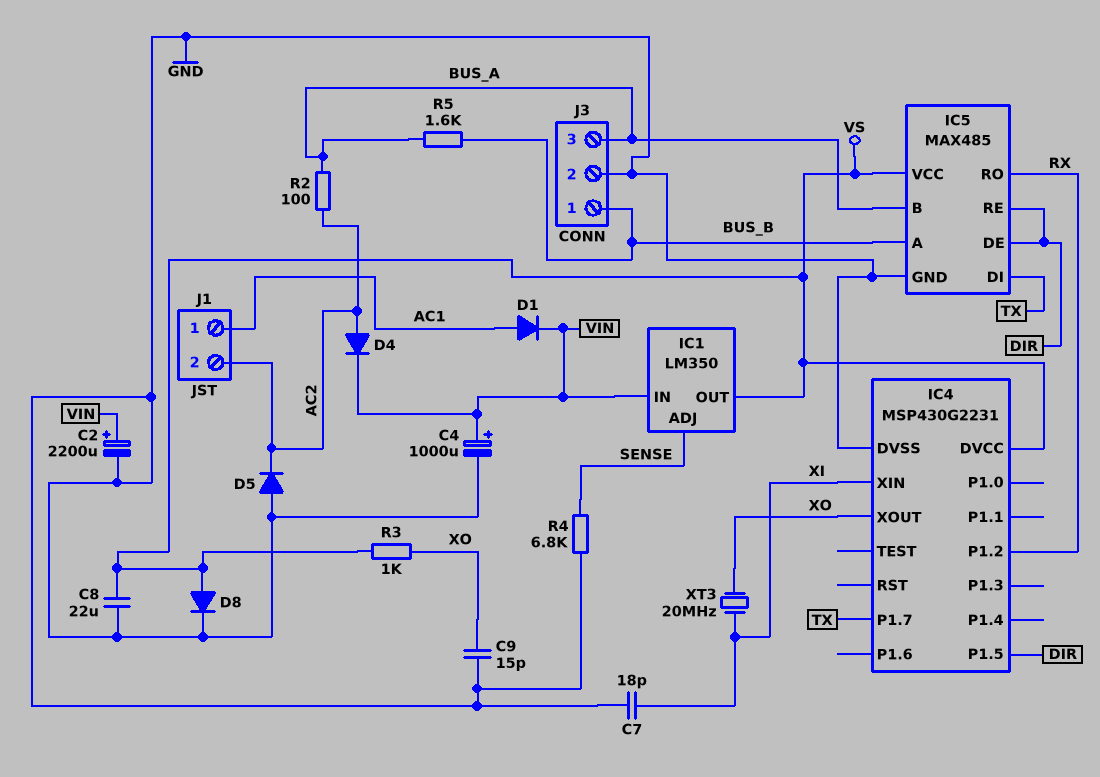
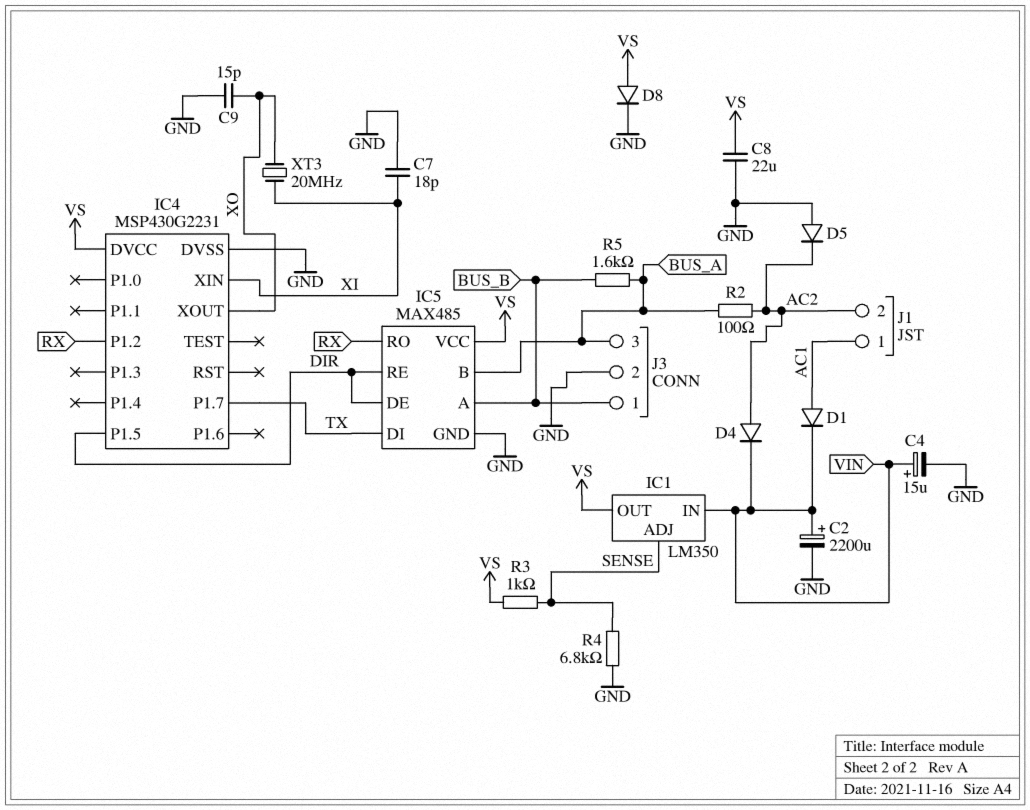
C4: 1000uF (plus VIN, minus GND) -> 15uF (plus VIN, minus GND)
R3: 1k (VS, XO) -> 1k (SENSE, VS)

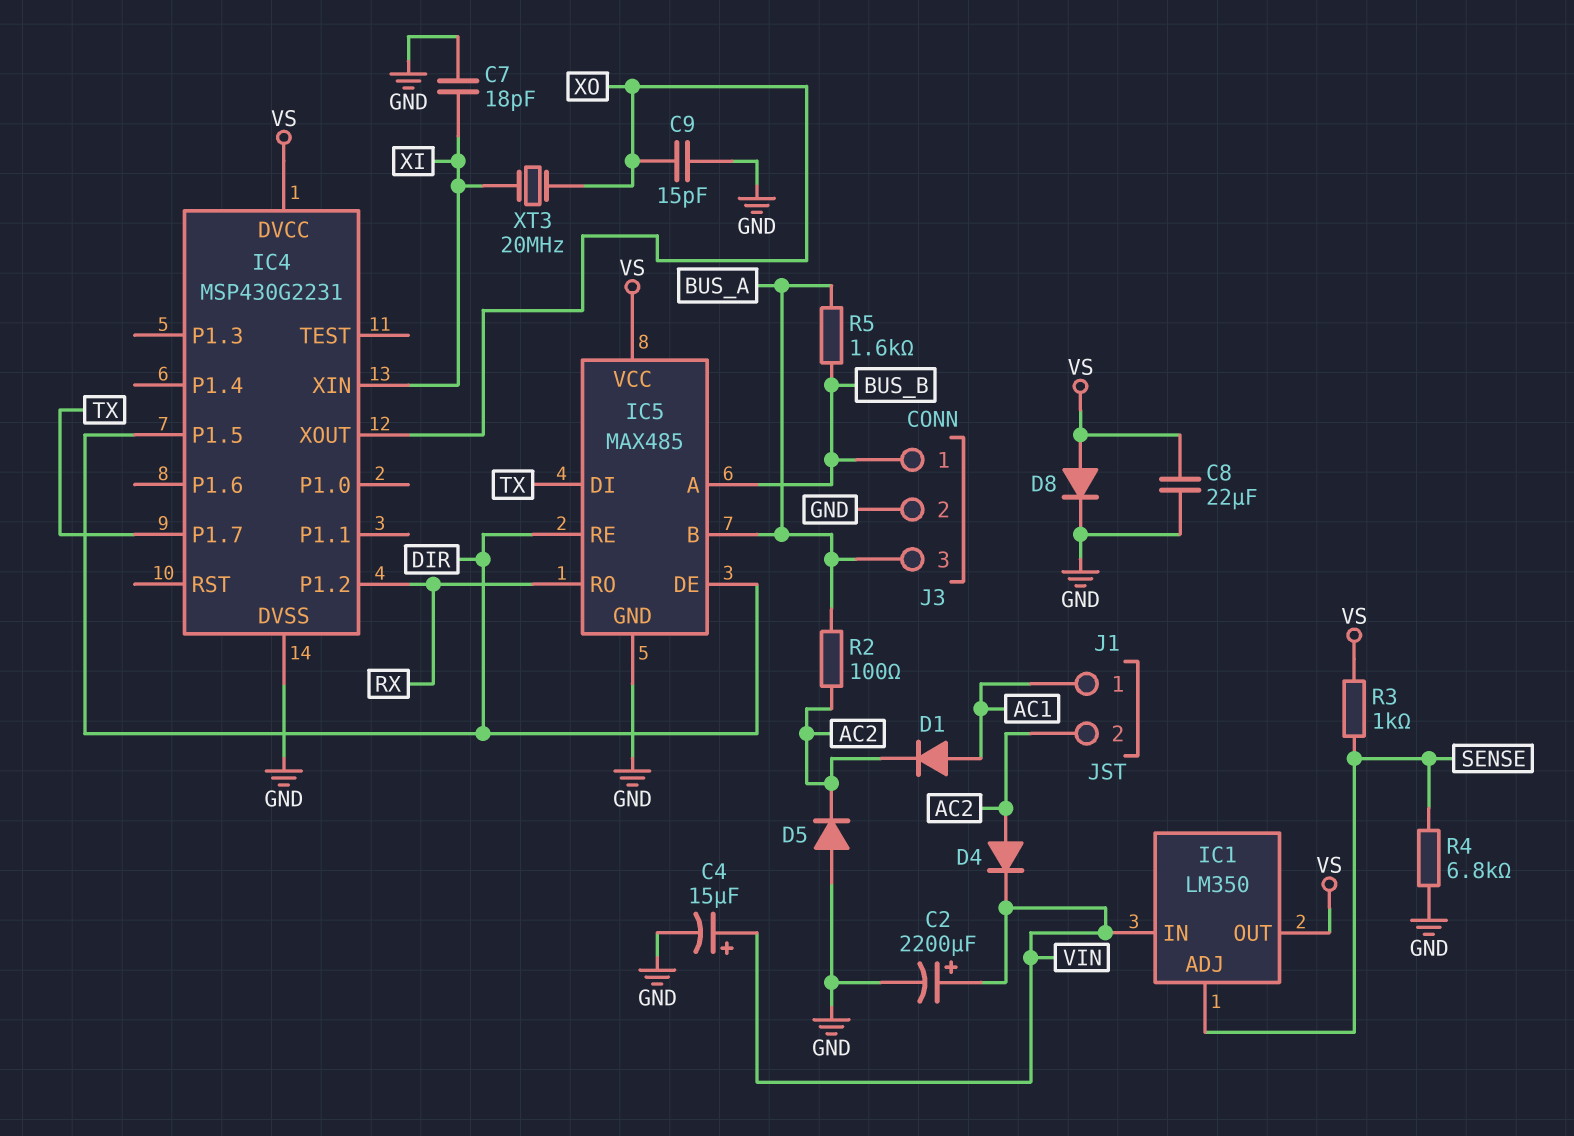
D1: diode (A AC1, K VIN) -> diode (A AC1, K AC2)

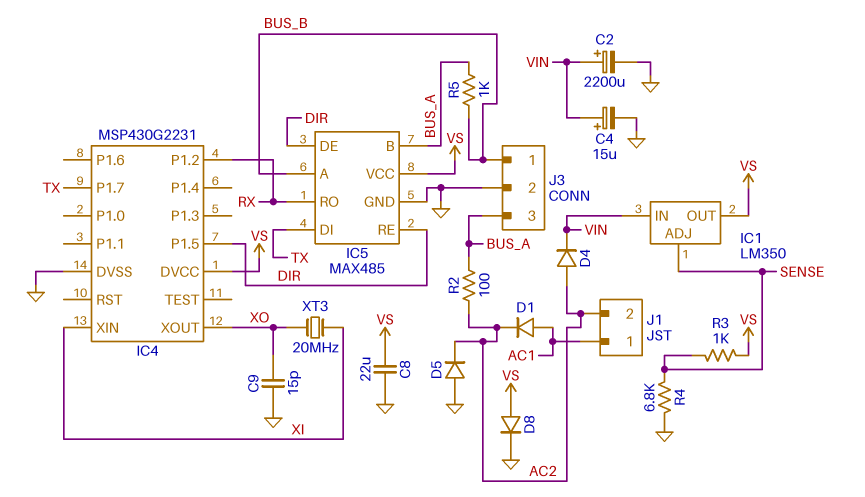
C7: 18pF (GND, XI) -> none
R5: 1.6k (BUS_A, BUS_B) -> 1k (BUS_A, BUS_B)

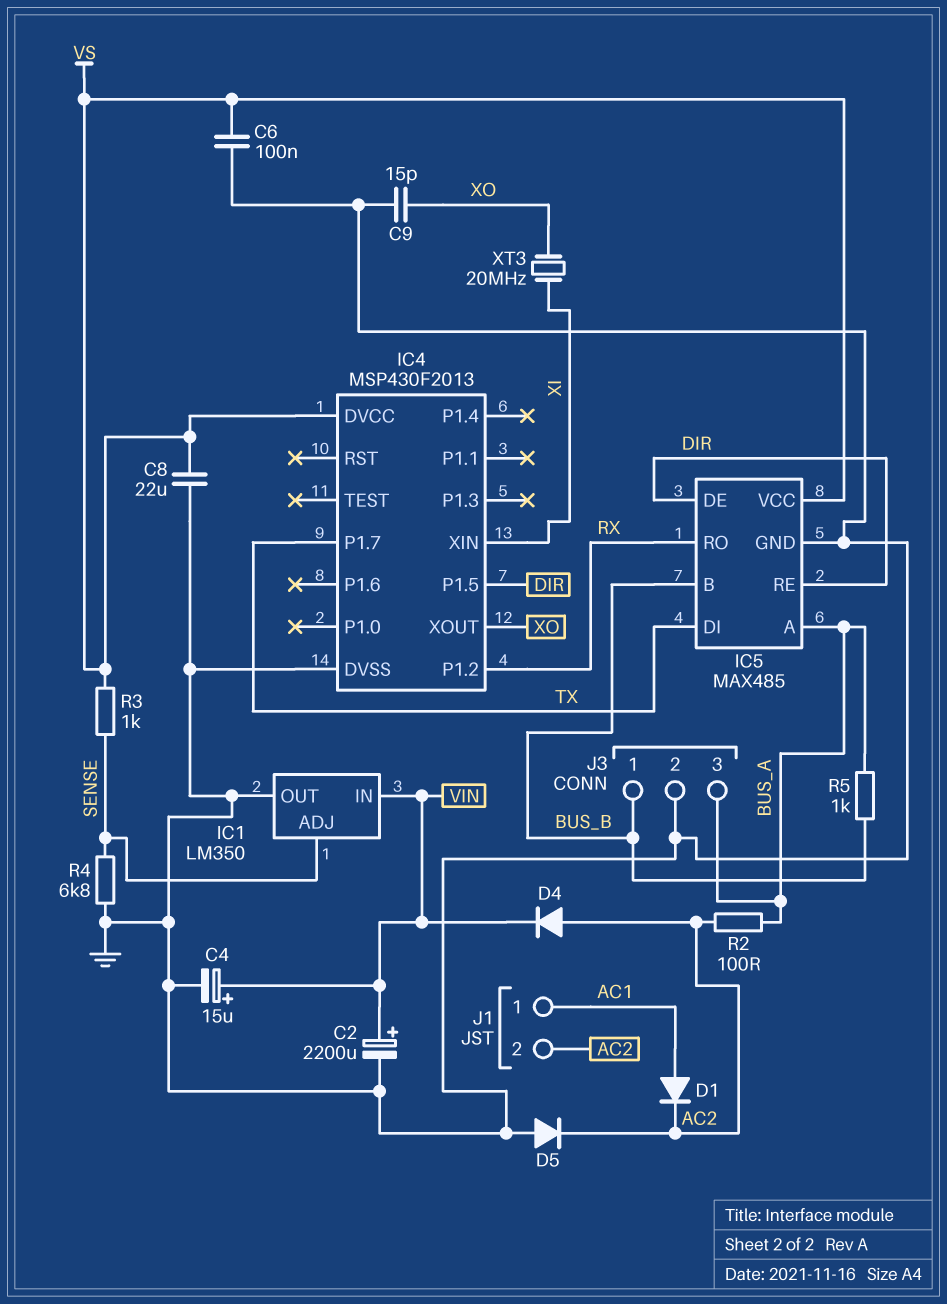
C6: none -> 100nF (GND, VS)
D8: diode (A VS, K GND) -> none
IC1 pin OUT: VS -> GND
IC4: MSP430G2231 -> MSP430F2013
IC5 pin A: BUS_B -> BUS_A
IC5 pin B: BUS_A -> BUS_B

